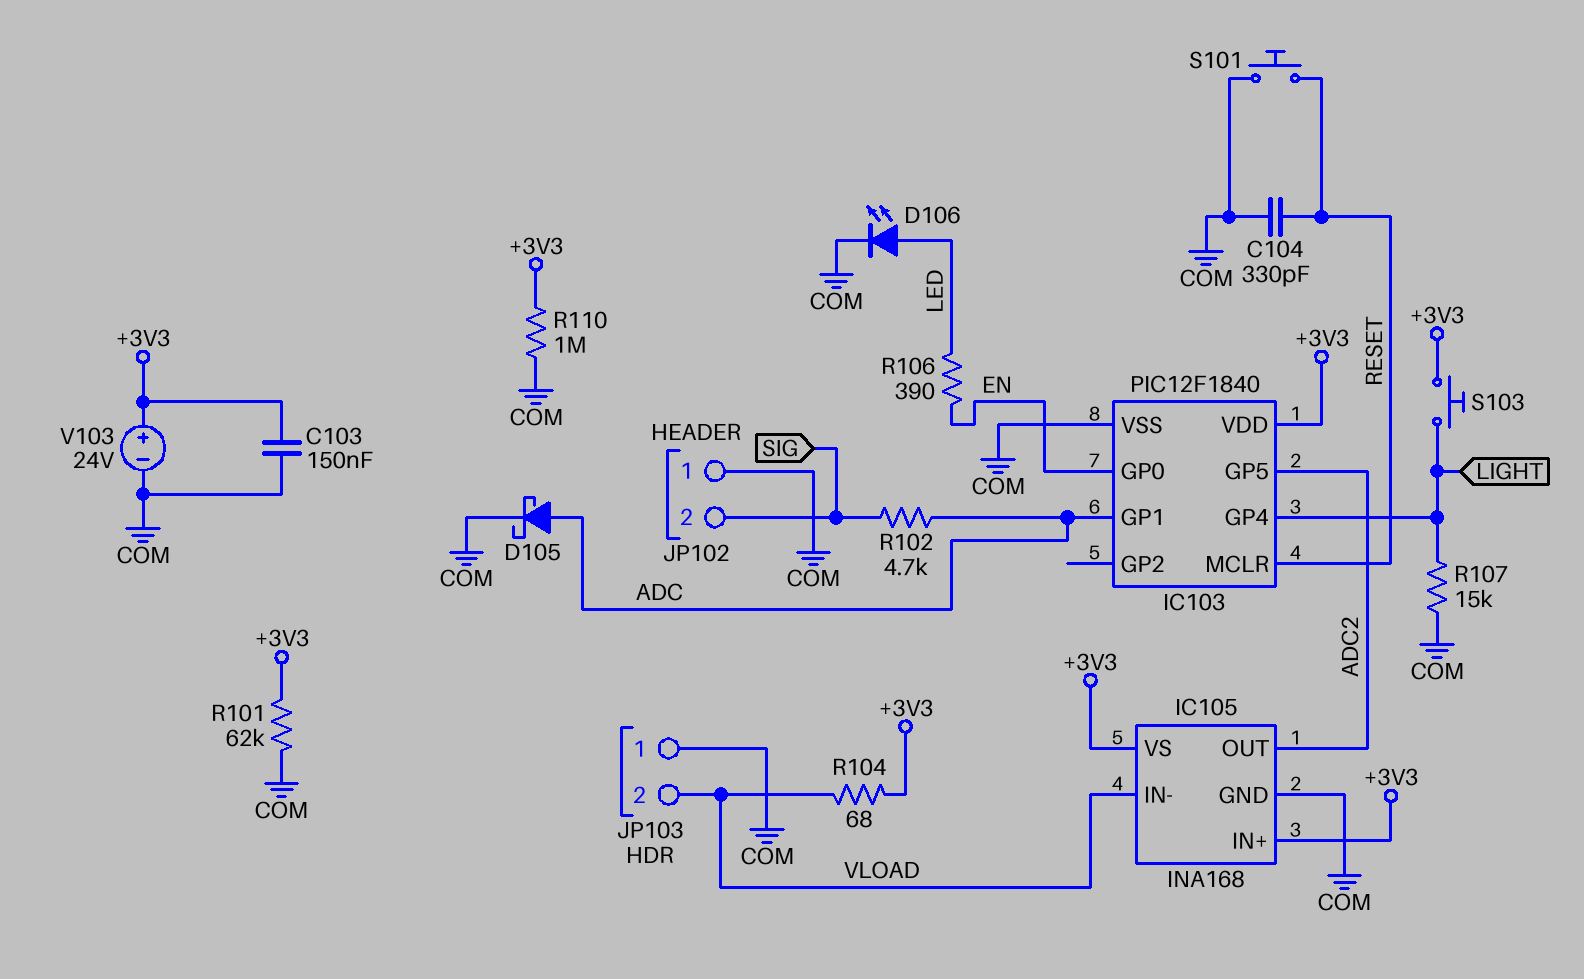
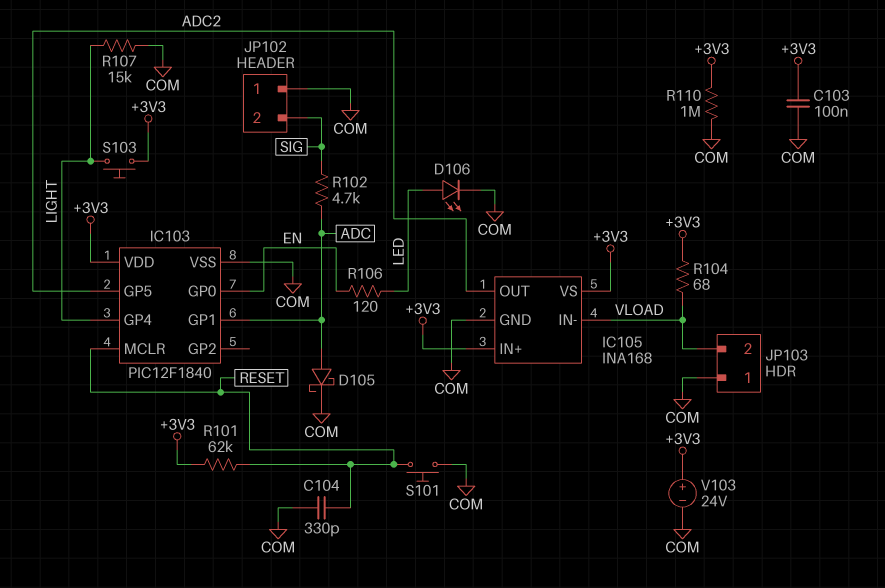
C103: 150nF (+3V3, COM) -> 100nF (+3V3, COM)
R101: 62k (+3V3, COM) -> 62k (+3V3, RESET)
R106: 390 (EN, LED) -> 120 (EN, LED)

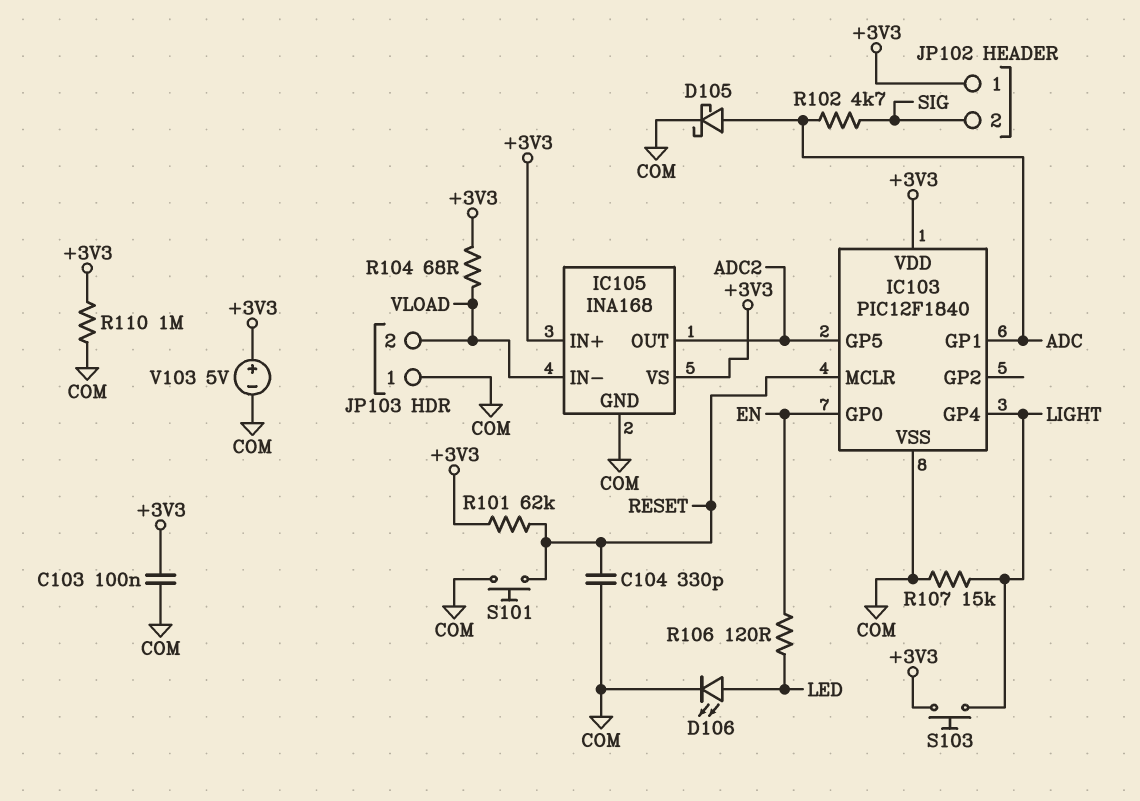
JP102 pin 1: COM -> +3V3
V103: 24V (plus +3V3, minus COM) -> 5V (plus +3V3, minus COM)

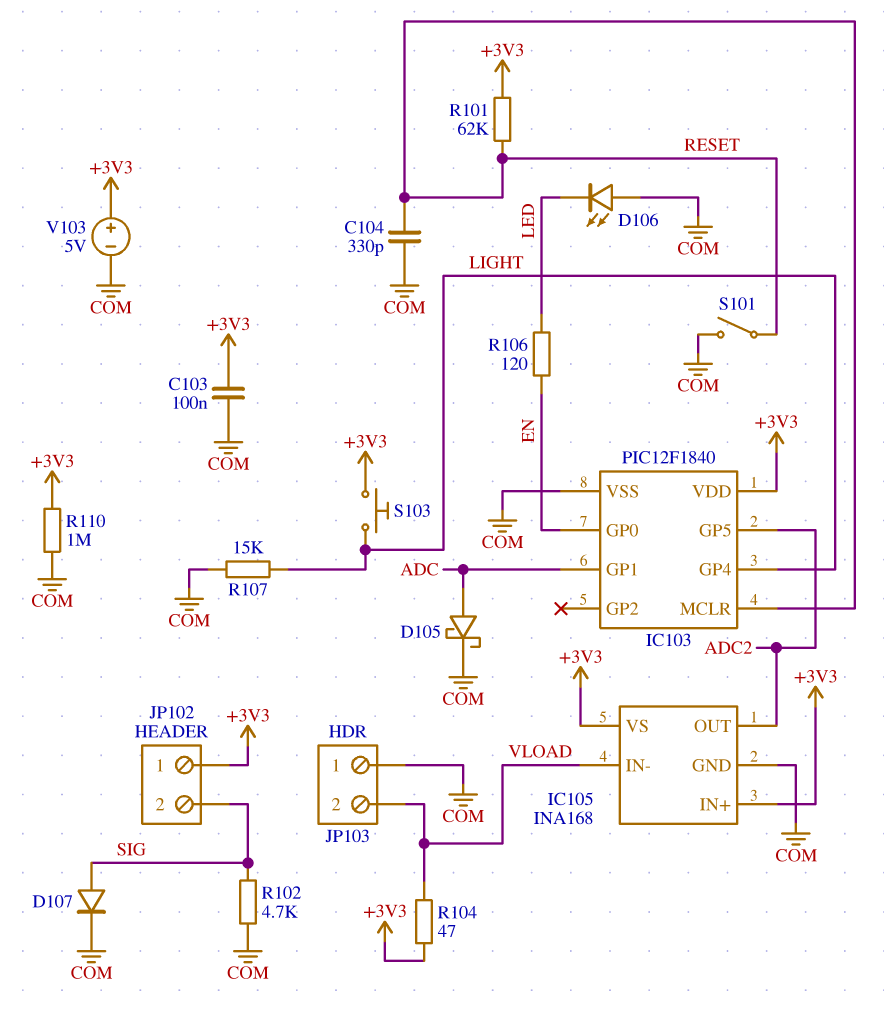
D106: LED (A LED, K COM) -> LED (A COM, K LED)
D107: none -> diode (A SIG, K COM)
R102: 4.7k (ADC, SIG) -> 4.7k (COM, SIG)
R104: 68 (+3V3, VLOAD) -> 47 (+3V3, VLOAD)
S101: button (COM, RESET) -> switch (COM, RESET)

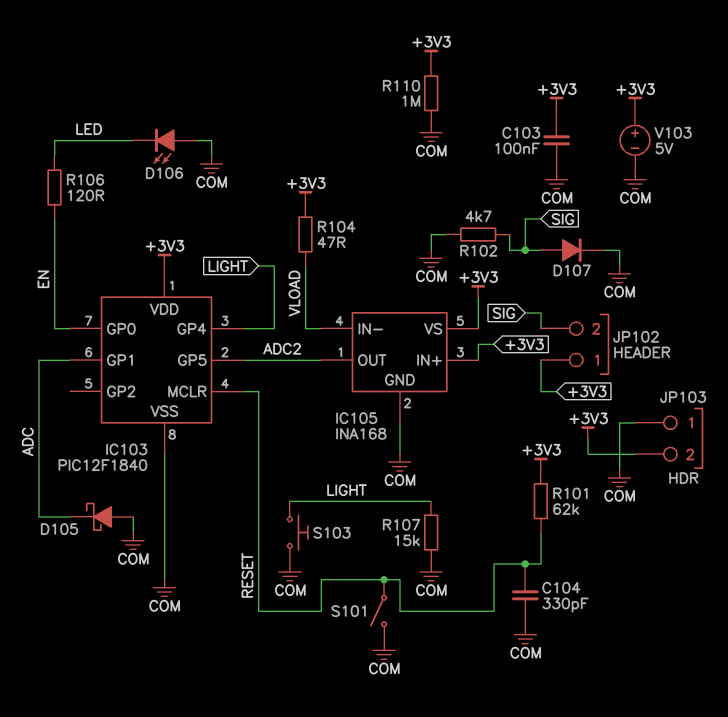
D105: schottky (A ADC, K COM) -> schottky (A COM, K ADC)
JP103 pin 2: VLOAD -> +3V3
S103: button (+3V3, LIGHT) -> button (COM, LIGHT)

